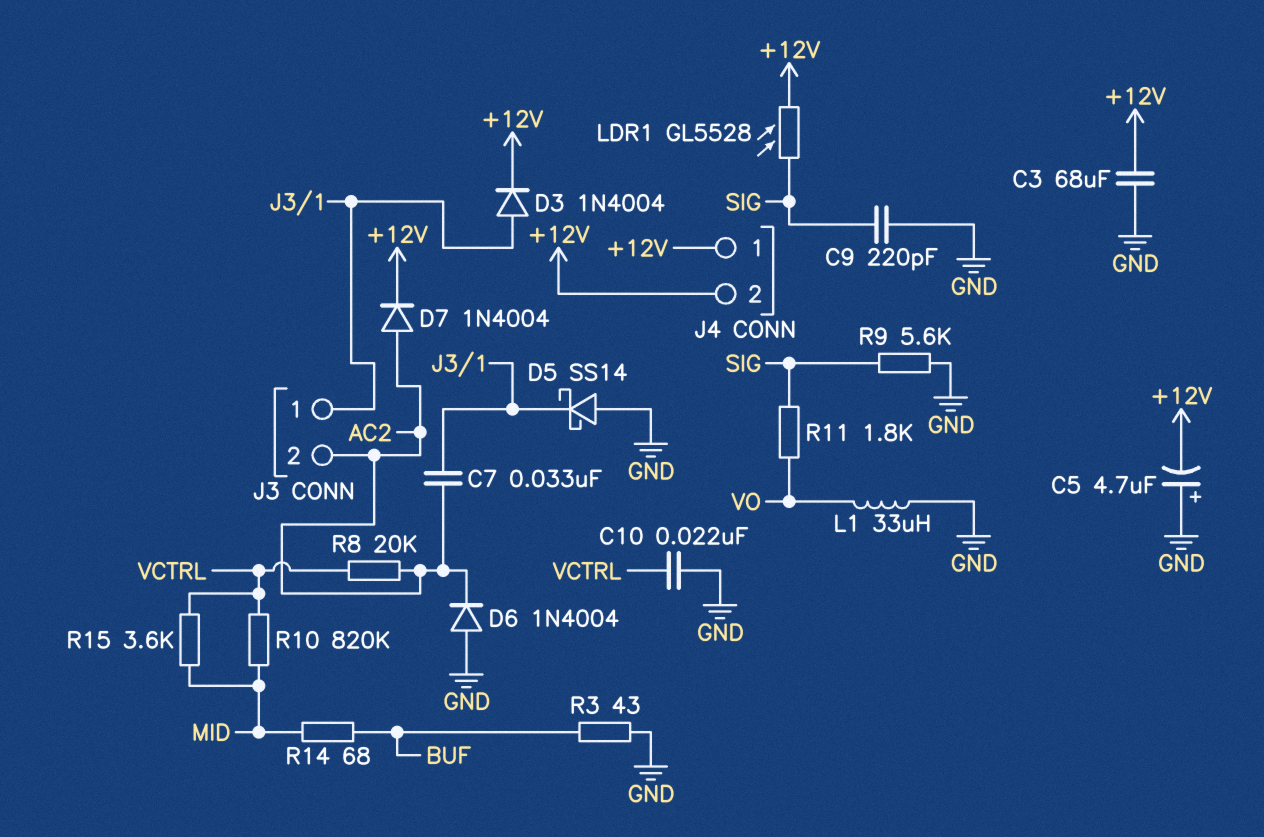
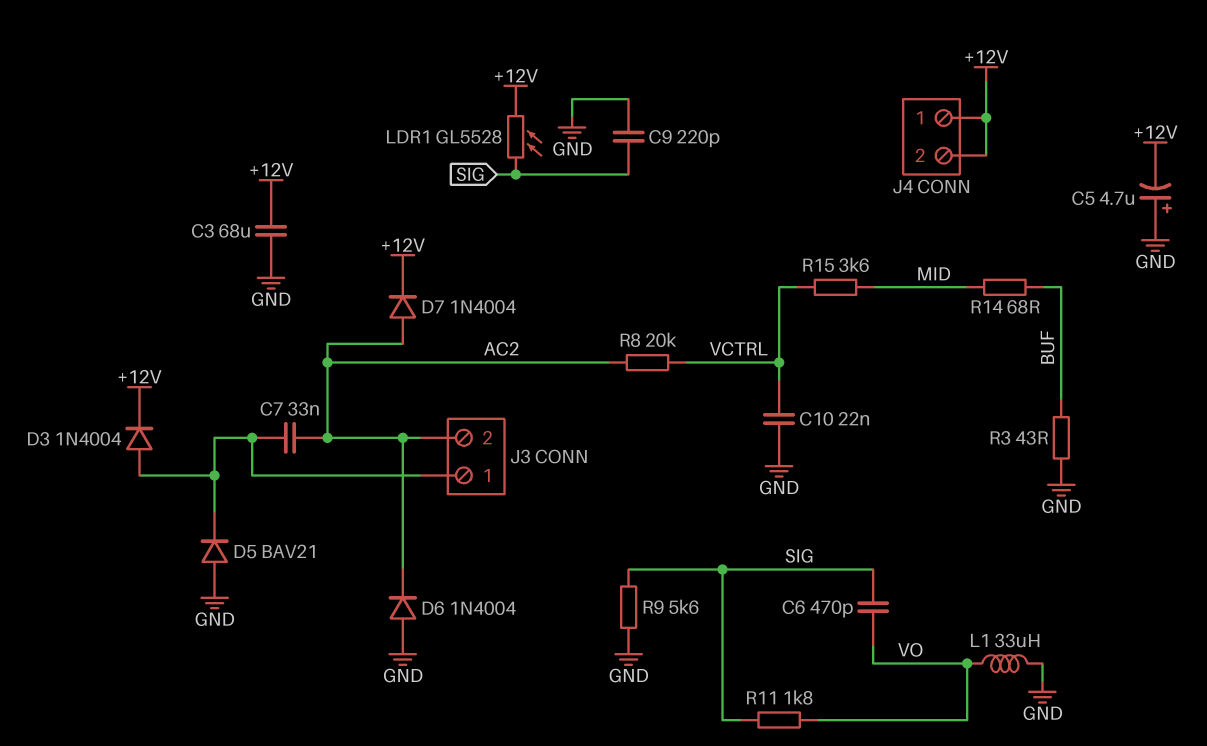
C6: none -> 470pF (SIG, VO)
D5: schottky SS14 (A GND, K J3/1) -> diode BAV21 (A GND, K J3/1)
R10: 820k (MID, VCTRL) -> none

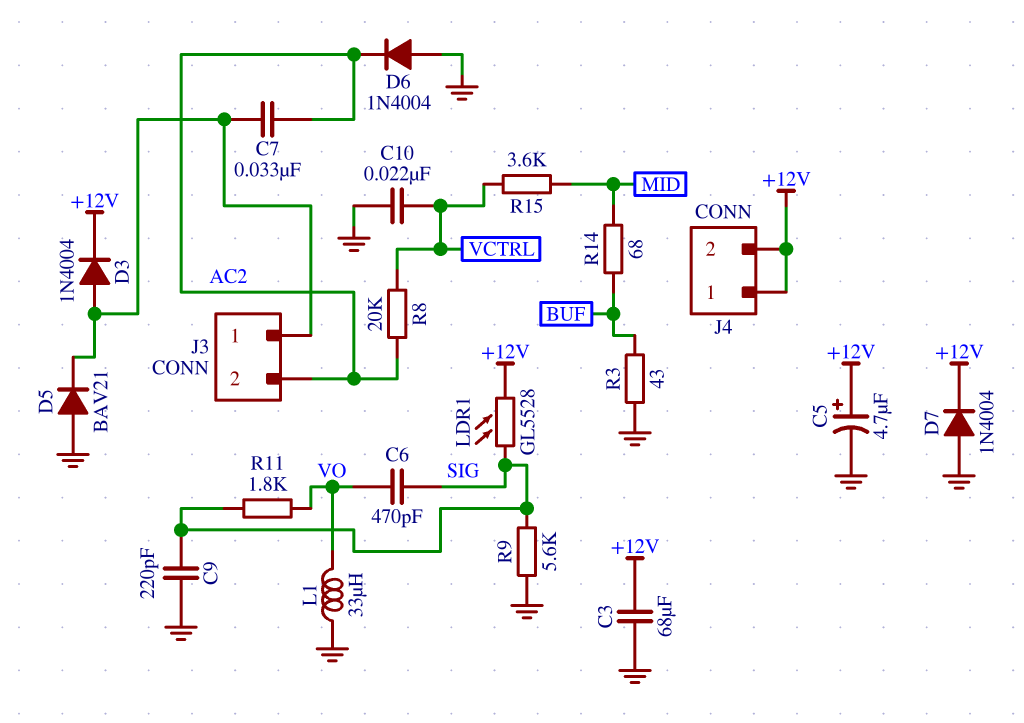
C5: 4.7uF (plus GND, minus +12V) -> 4.7uF (plus +12V, minus GND)
D7: diode 1N4004 (A AC2, K +12V) -> diode 1N4004 (A GND, K +12V)

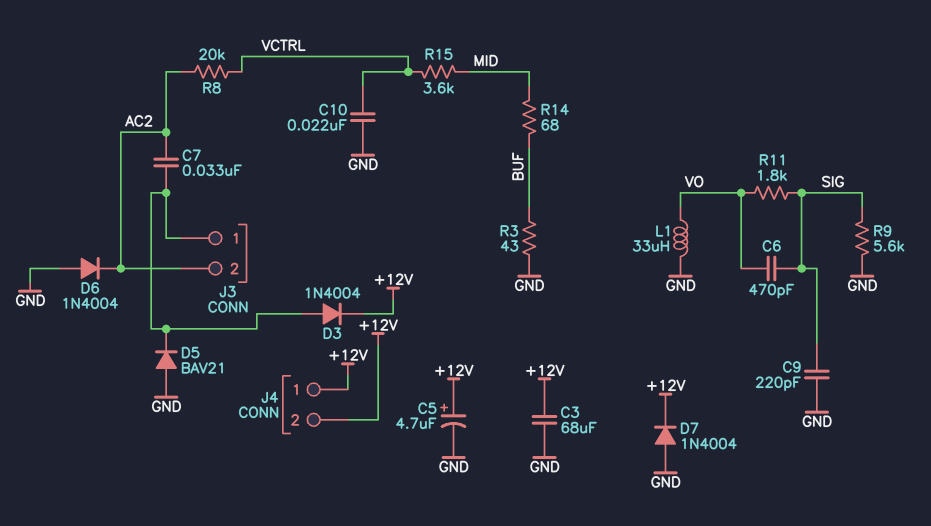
LDR1: GL5528 (+12V, SIG) -> none

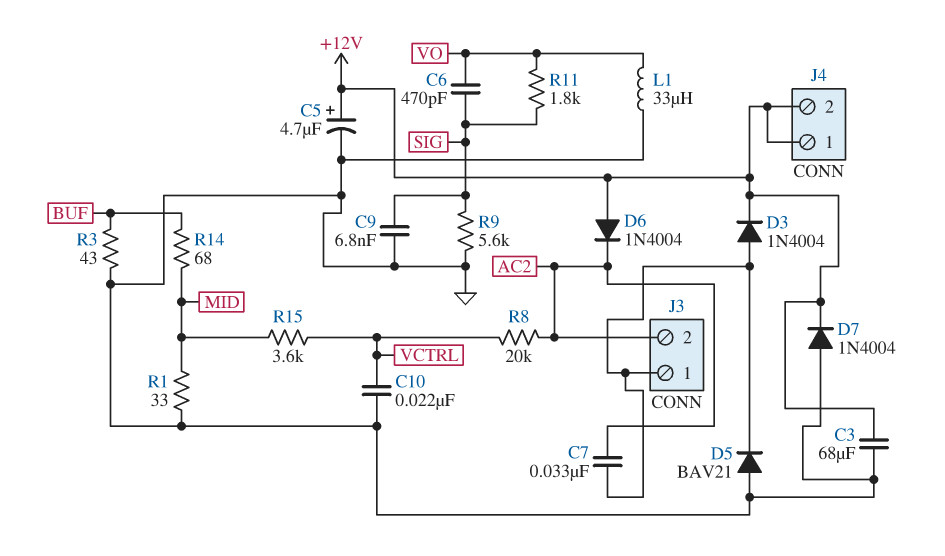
C9: 220pF (GND, SIG) -> 6.8nF (GND, SIG)
D6: diode 1N4004 (A GND, K AC2) -> diode 1N4004 (A +12V, K AC2)
R1: none -> 33 (GND, MID)

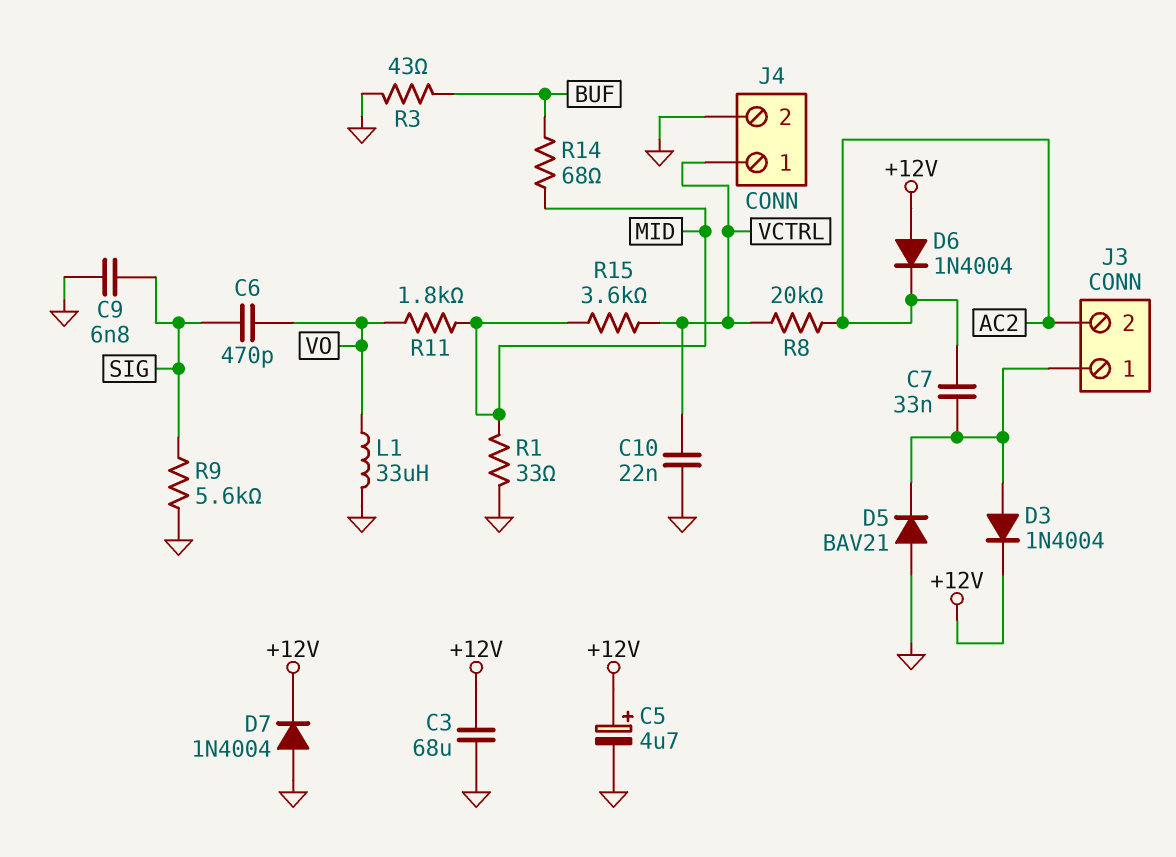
J4 pin 1: +12V -> VCTRL
J4 pin 2: +12V -> GND
R11: 1.8k (SIG, VO) -> 1.8k (MID, VO)

